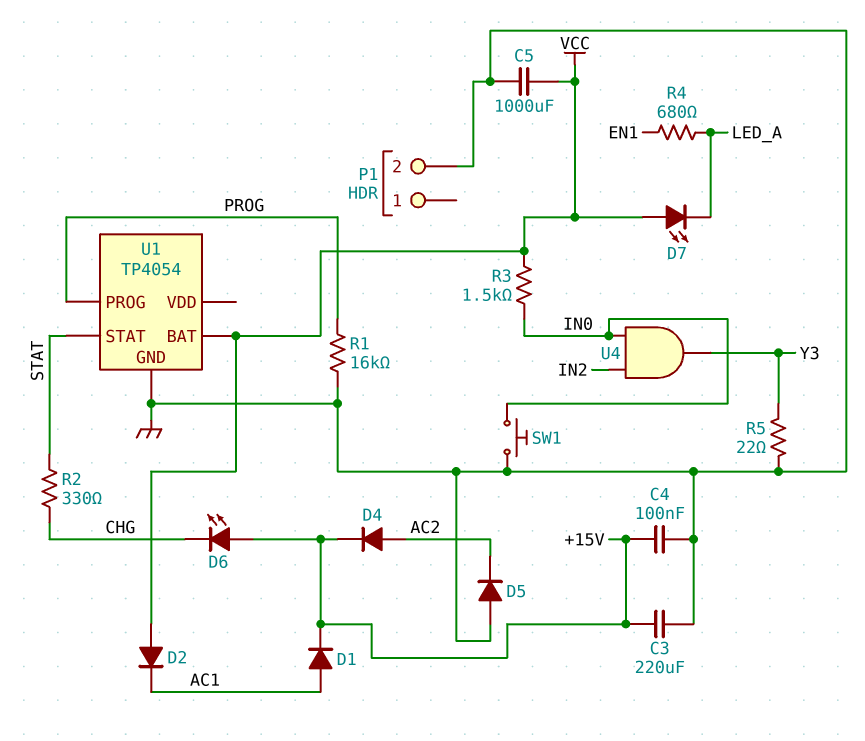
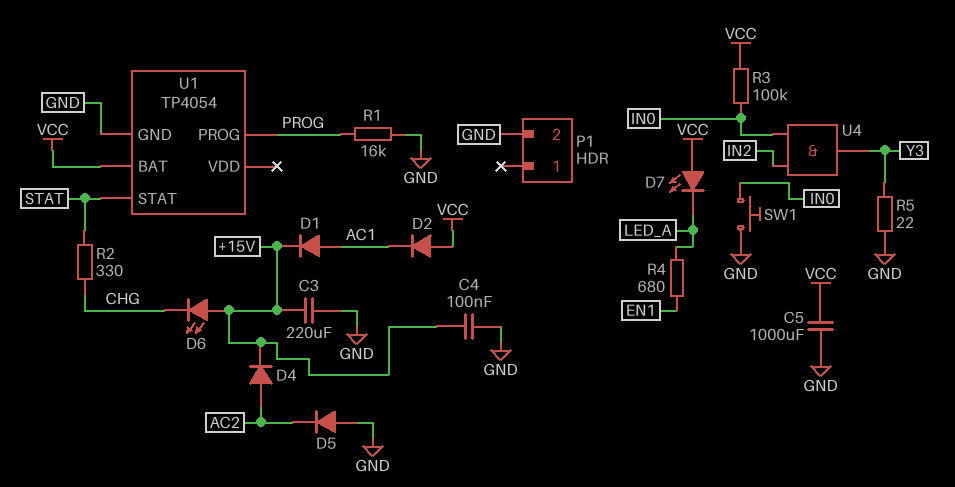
R3: 1.5k (IN0, VCC) -> 100k (IN0, VCC)

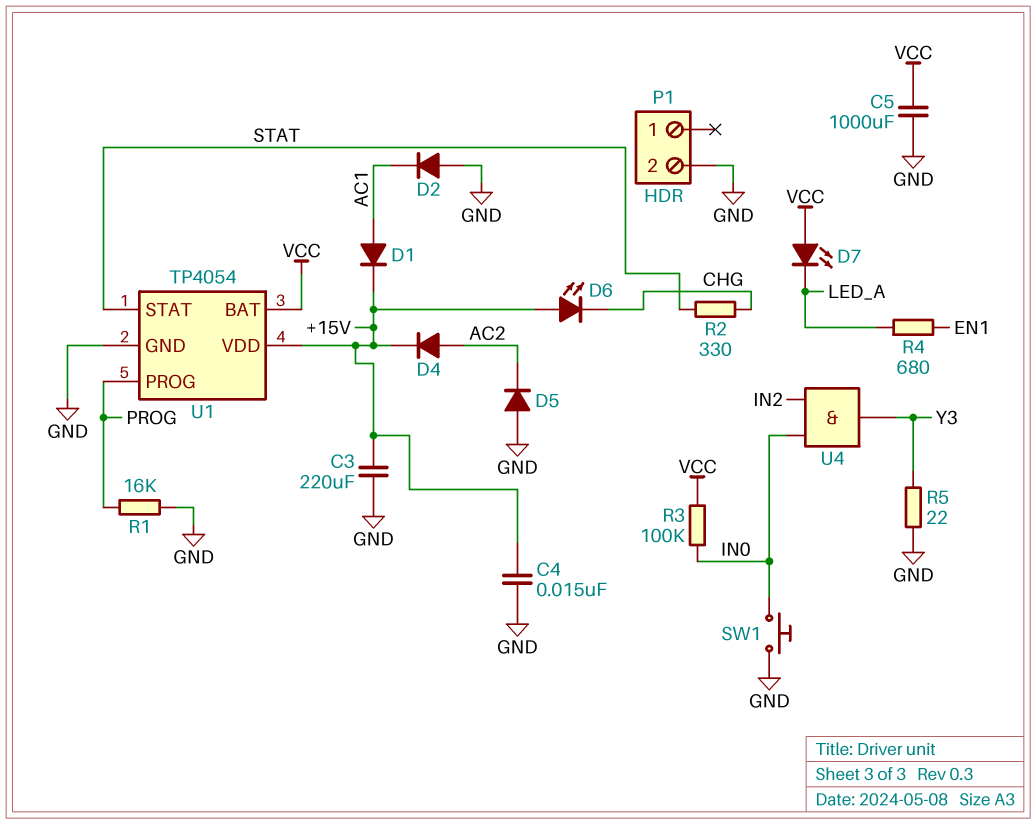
C4: 100nF (+15V, GND) -> 15nF (+15V, GND)
D2: diode (A VCC, K AC1) -> diode (A GND, K AC1)
U1 pin VDD: none -> +15V

